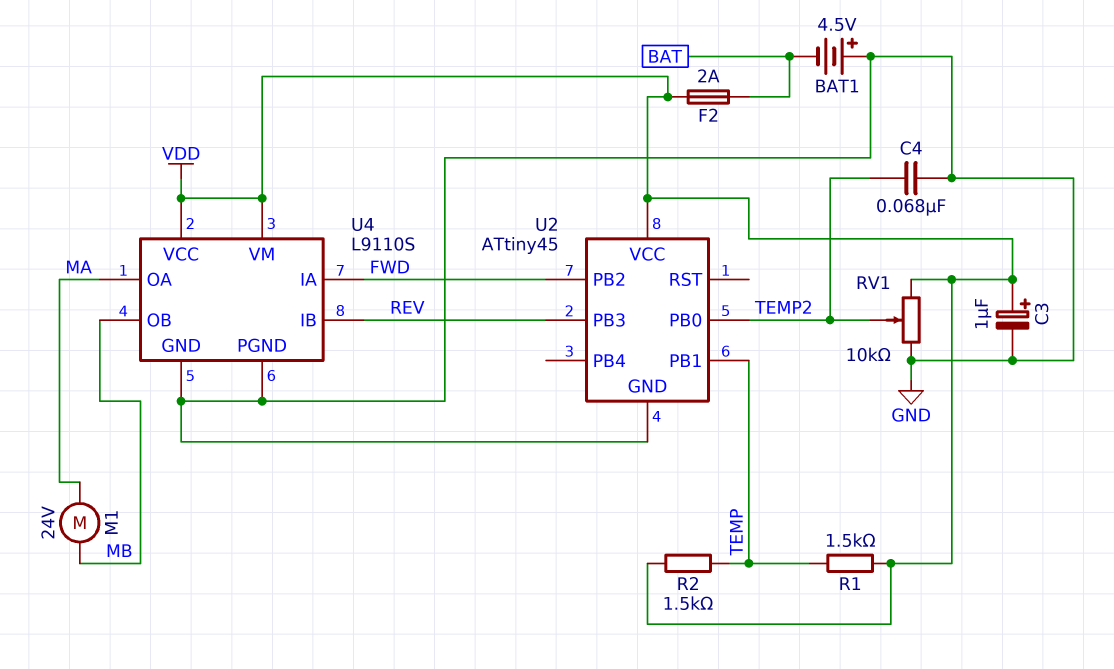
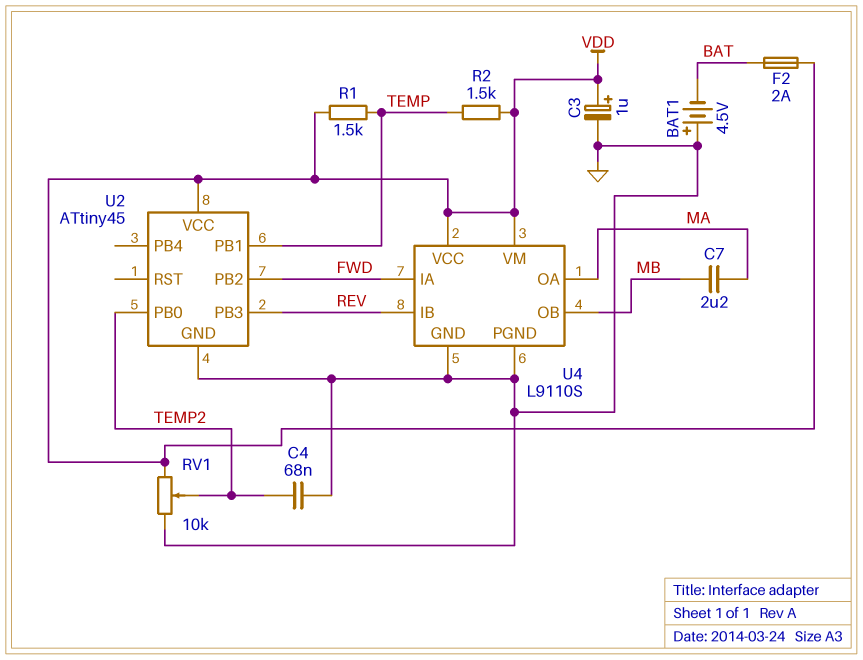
C7: none -> 2.2uF (MA, MB)
M1: motor 24V (MA, MB) -> none

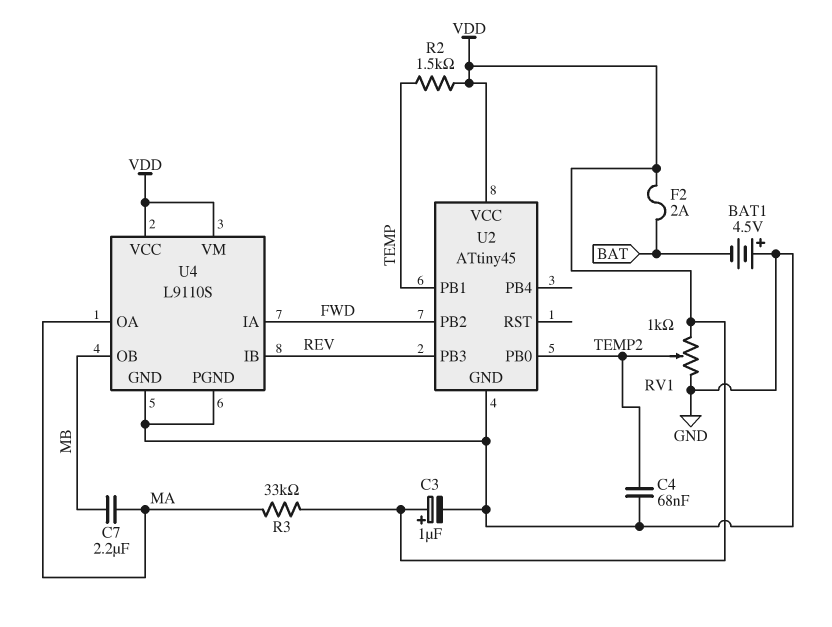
R1: 1.5k (TEMP, VDD) -> none
R3: none -> 33k (MA, VDD)
RV1: 10k (GND, VDD, wiper TEMP2) -> 1k (GND, VDD, wiper TEMP2)

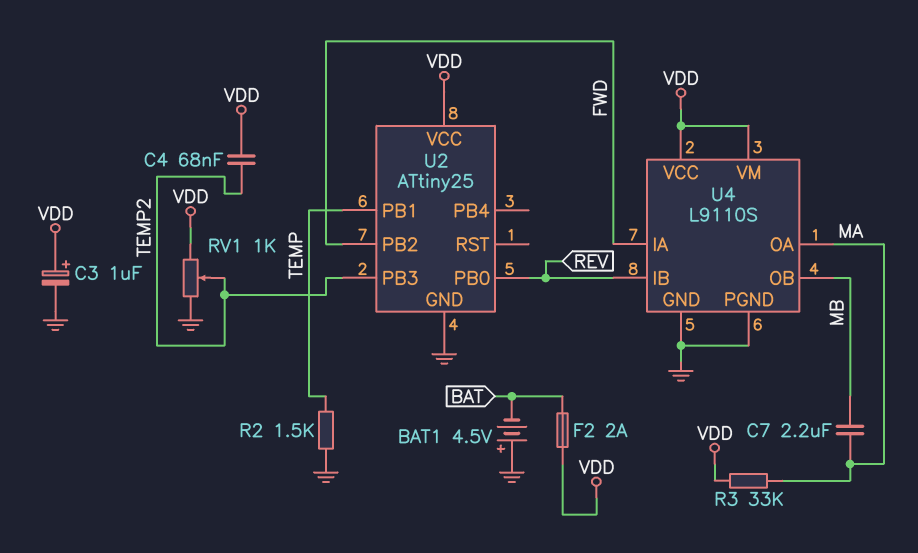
C4: 68nF (GND, TEMP2) -> 68nF (TEMP2, VDD)
R2: 1.5k (TEMP, VDD) -> 1.5k (GND, TEMP)
U2: ATtiny45 -> ATtiny25
U2 pin PB0: TEMP2 -> REV
U2 pin PB3: REV -> TEMP2

